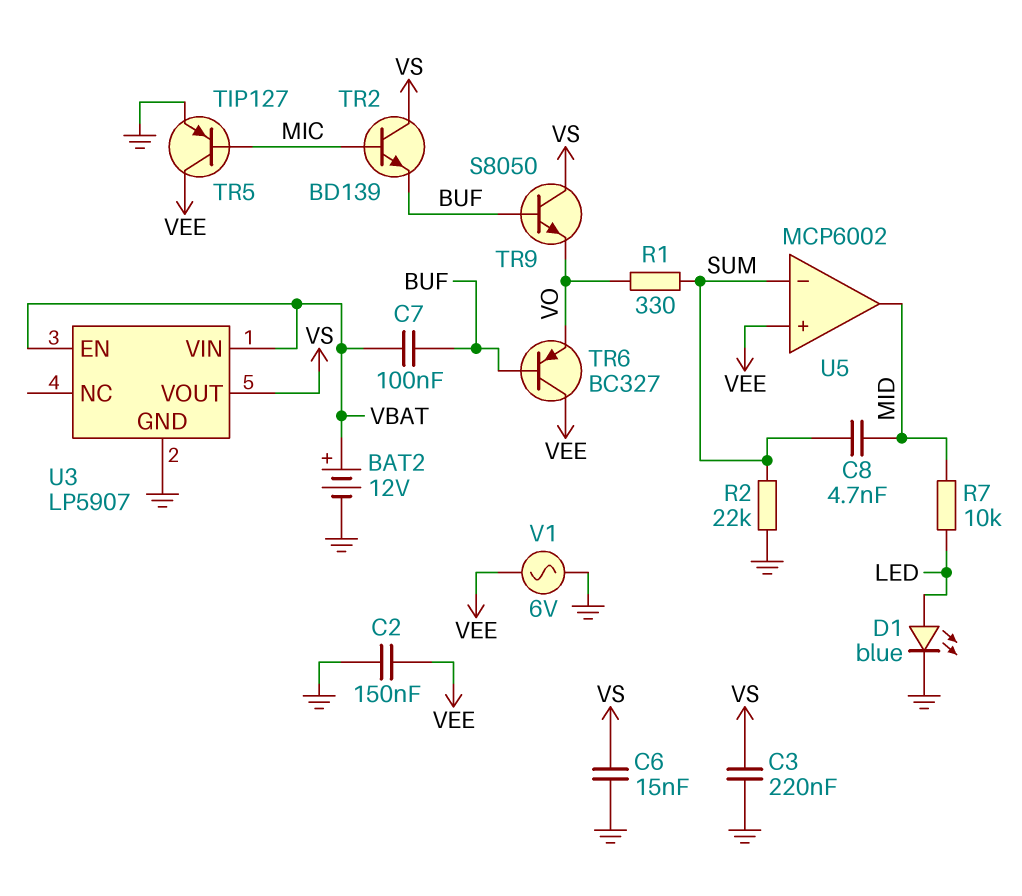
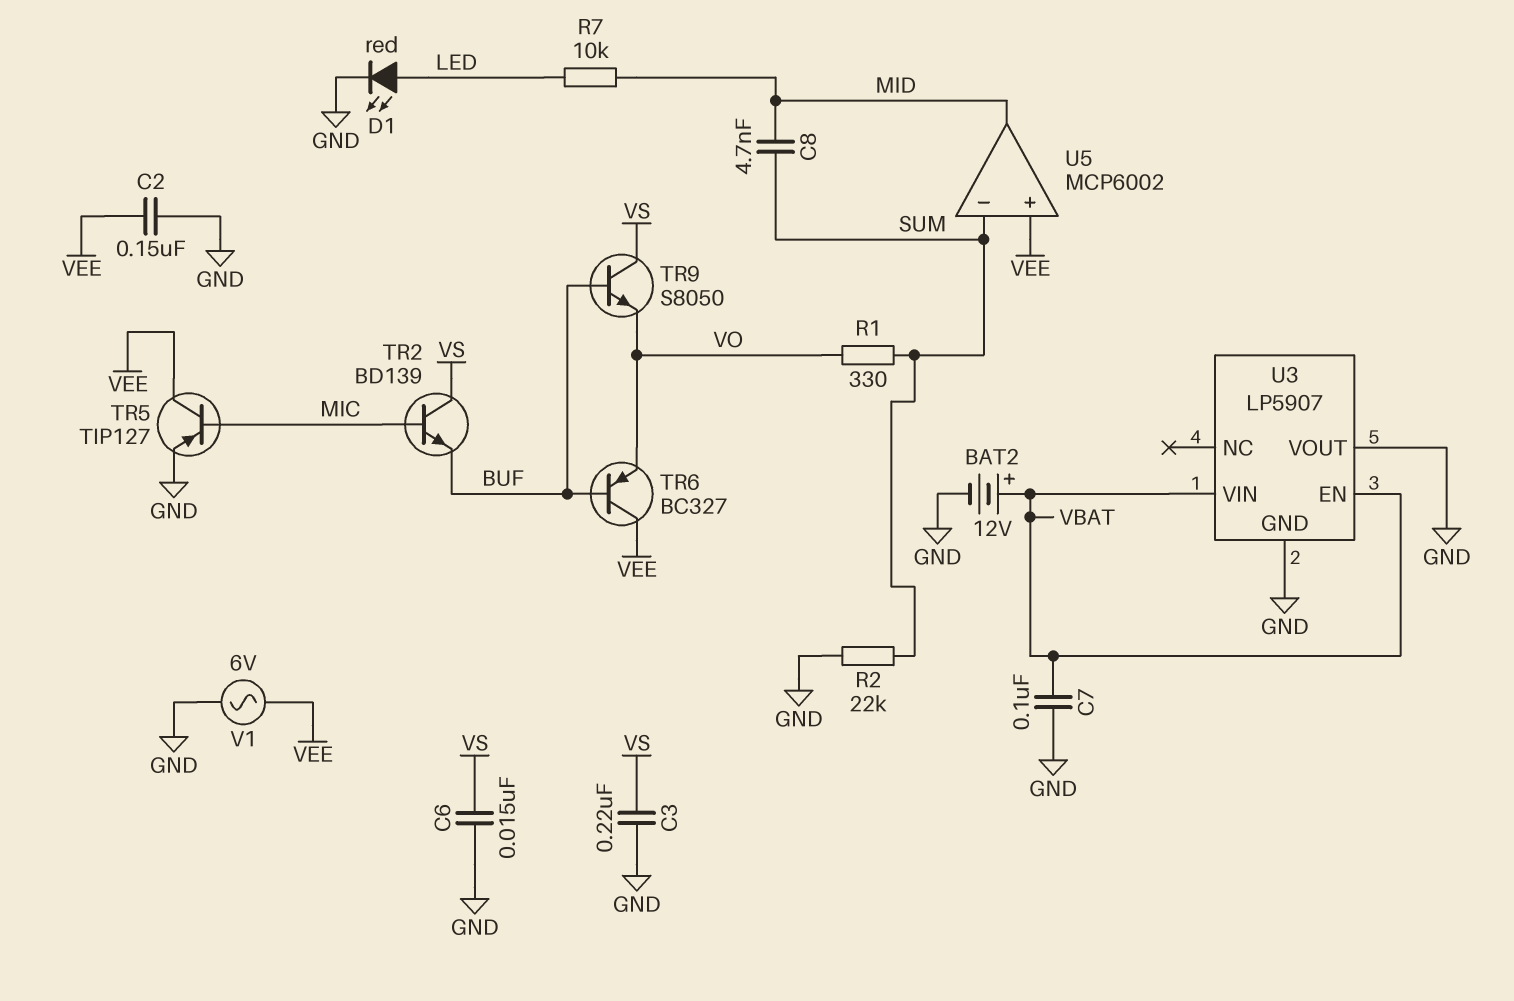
C7: 100nF (BUF, VBAT) -> 100nF (GND, VBAT)
D1: LED blue (A LED, K GND) -> LED red (A LED, K GND)
U3 pin VOUT: VS -> GND

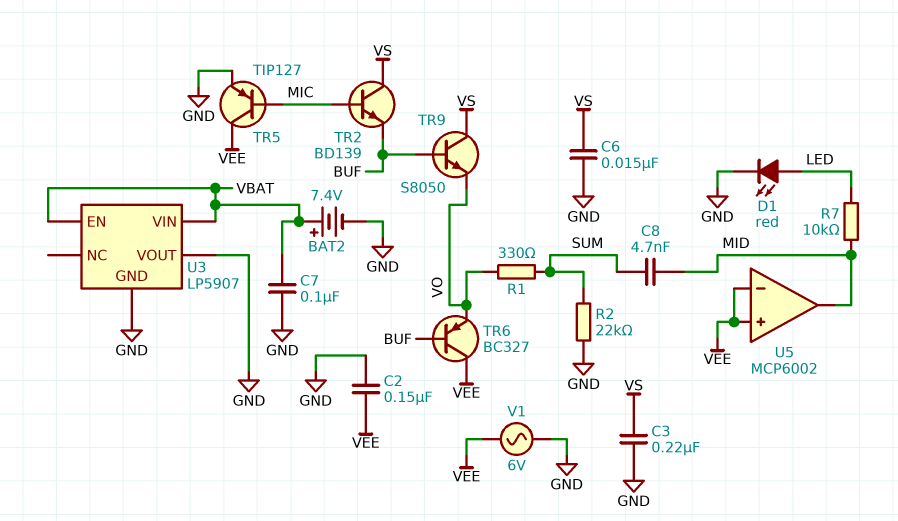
BAT2: 12V (plus VBAT, minus GND) -> 7.4V (plus VBAT, minus GND)
U5 pin in-: SUM -> VEE

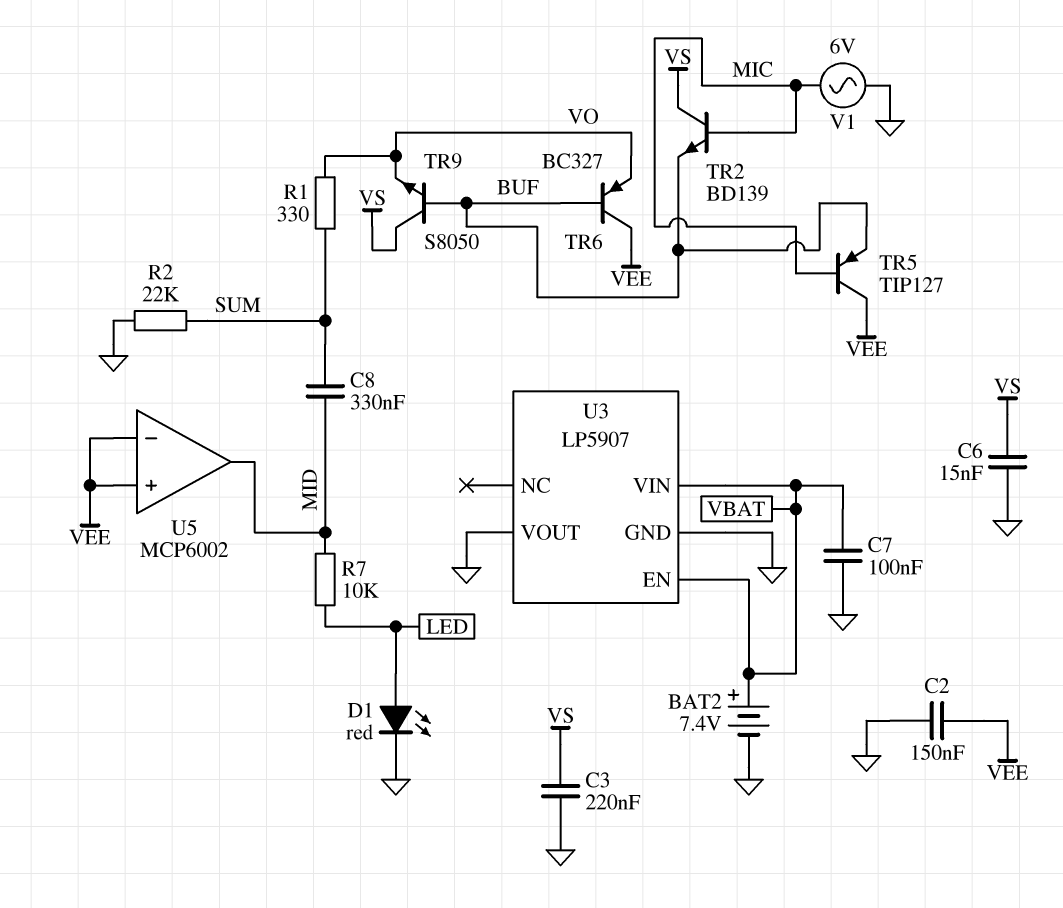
C8: 4.7nF (MID, SUM) -> 330nF (MID, SUM)
TR5: PNP TIP127 (B MIC, C VEE, E GND) -> PNP TIP127 (B MIC, C VEE, E BUF)
V1: AC 6V (GND, VEE) -> AC 6V (GND, MIC)

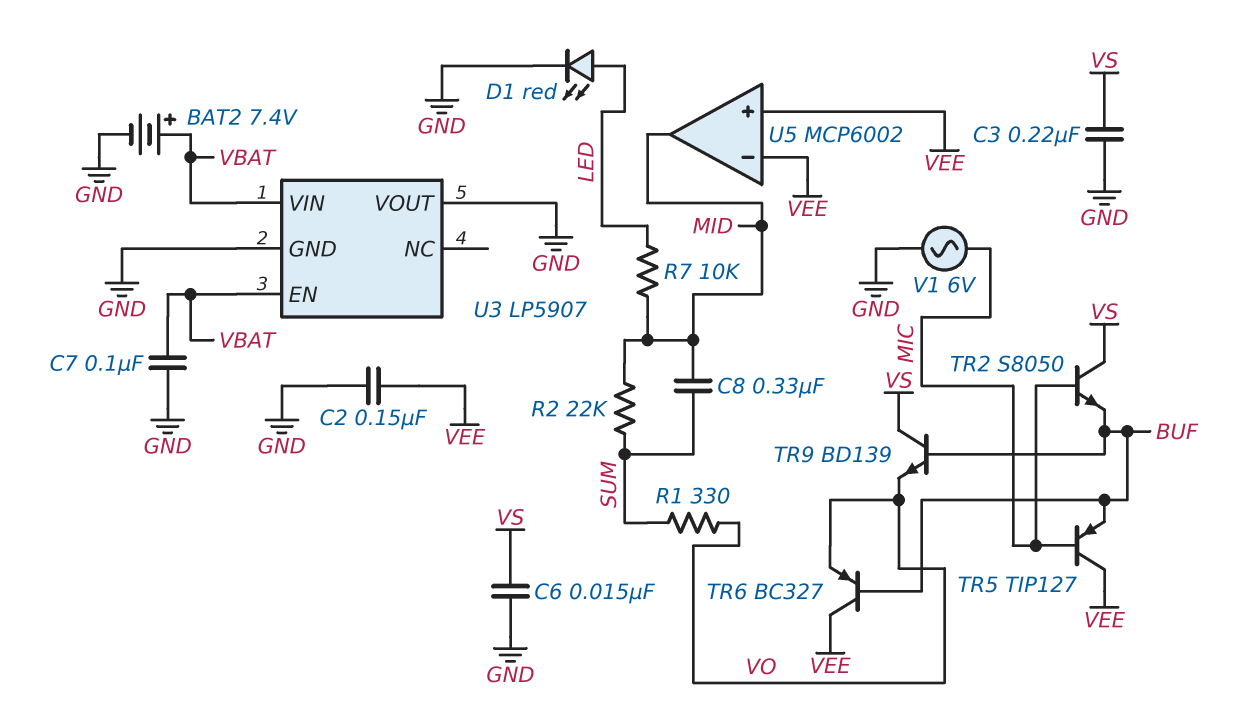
R2: 22k (GND, SUM) -> 22k (MID, SUM)
TR2: NPN BD139 (B MIC, C VS, E BUF) -> NPN S8050 (B MIC, C VS, E BUF)
TR9: NPN S8050 (B BUF, C VS, E VO) -> NPN BD139 (B BUF, C VS, E VO)

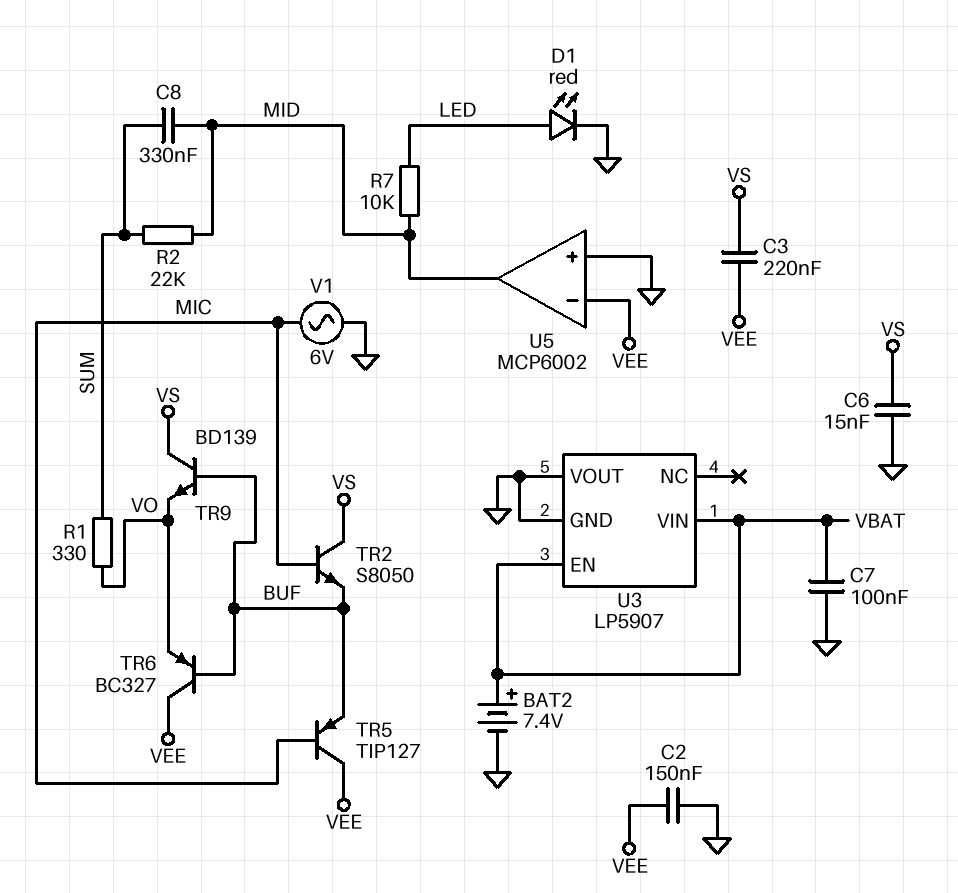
C3: 220nF (GND, VS) -> 220nF (VEE, VS)
U5 pin in+: VEE -> GND

